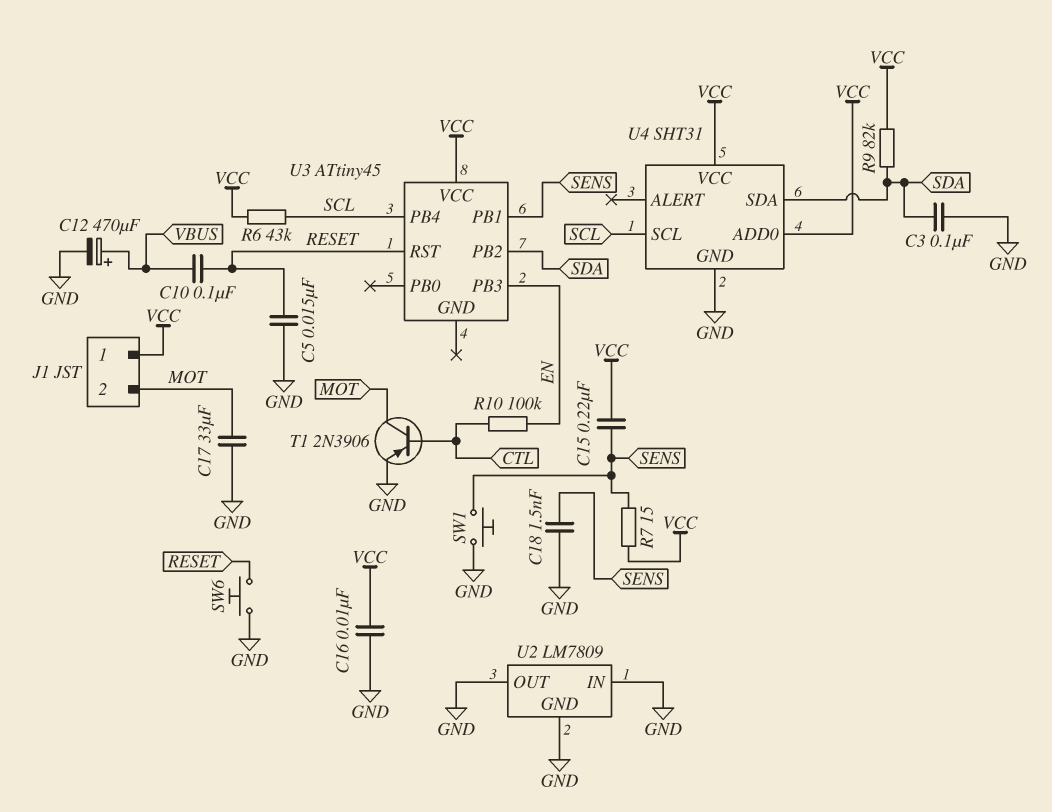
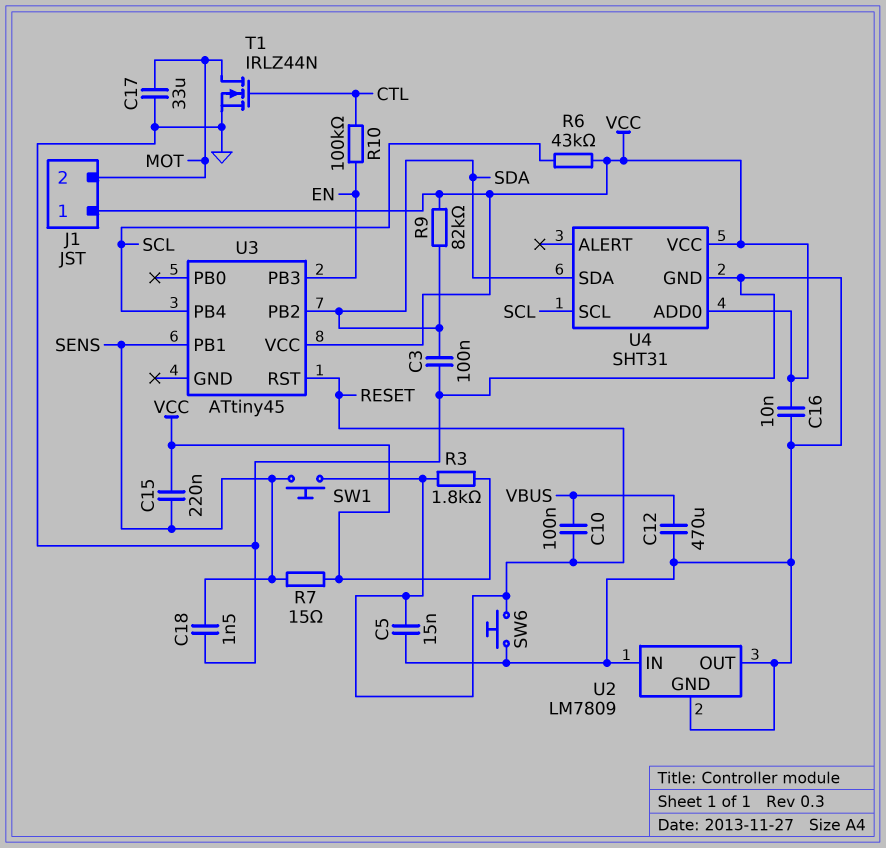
C12: 470uF (plus VBUS, minus GND) -> 470uF (GND, VBUS)
R3: none -> 1.8k (RESET, VCC)
SW1: button (GND, SENS) -> button (RESET, SENS)
T1: PNP 2N3906 (B CTL, C MOT, E GND) -> NMOS IRLZ44N (G CTL, D MOT, S GND)

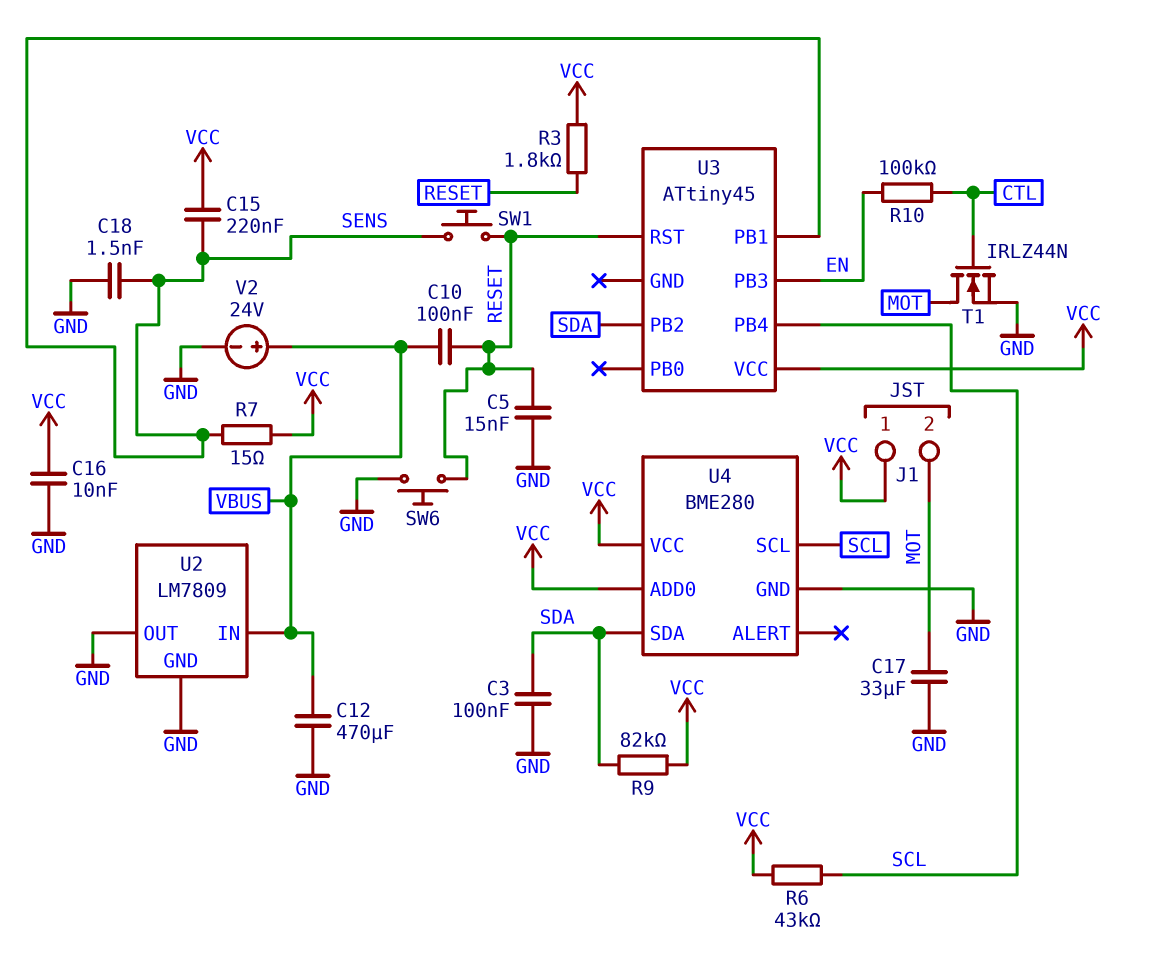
U2 pin IN: GND -> VBUS
U4: SHT31 -> BME280
V2: none -> 24V (plus VBUS, minus GND)

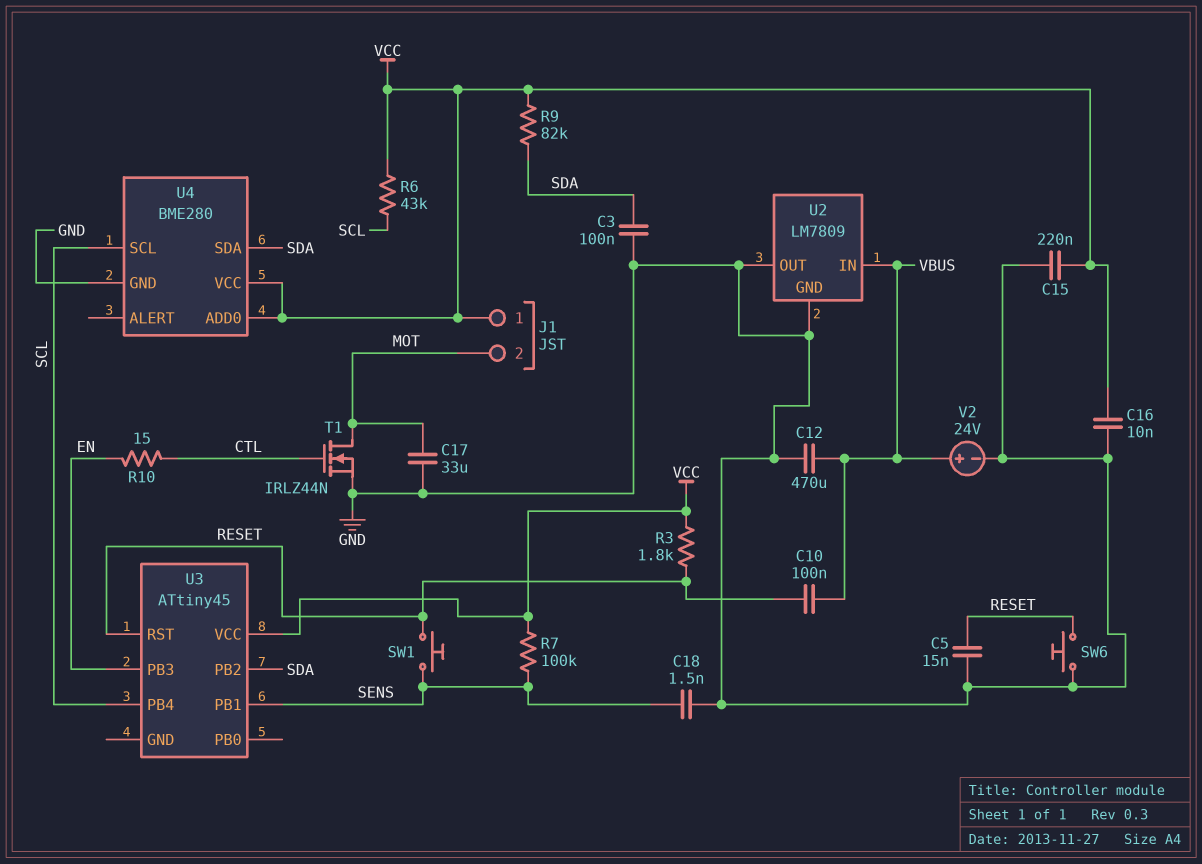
C15: 220nF (SENS, VCC) -> 220nF (GND, VCC)
R7: 15 (SENS, VCC) -> 100k (SENS, VCC)
R10: 100k (CTL, EN) -> 15 (CTL, EN)

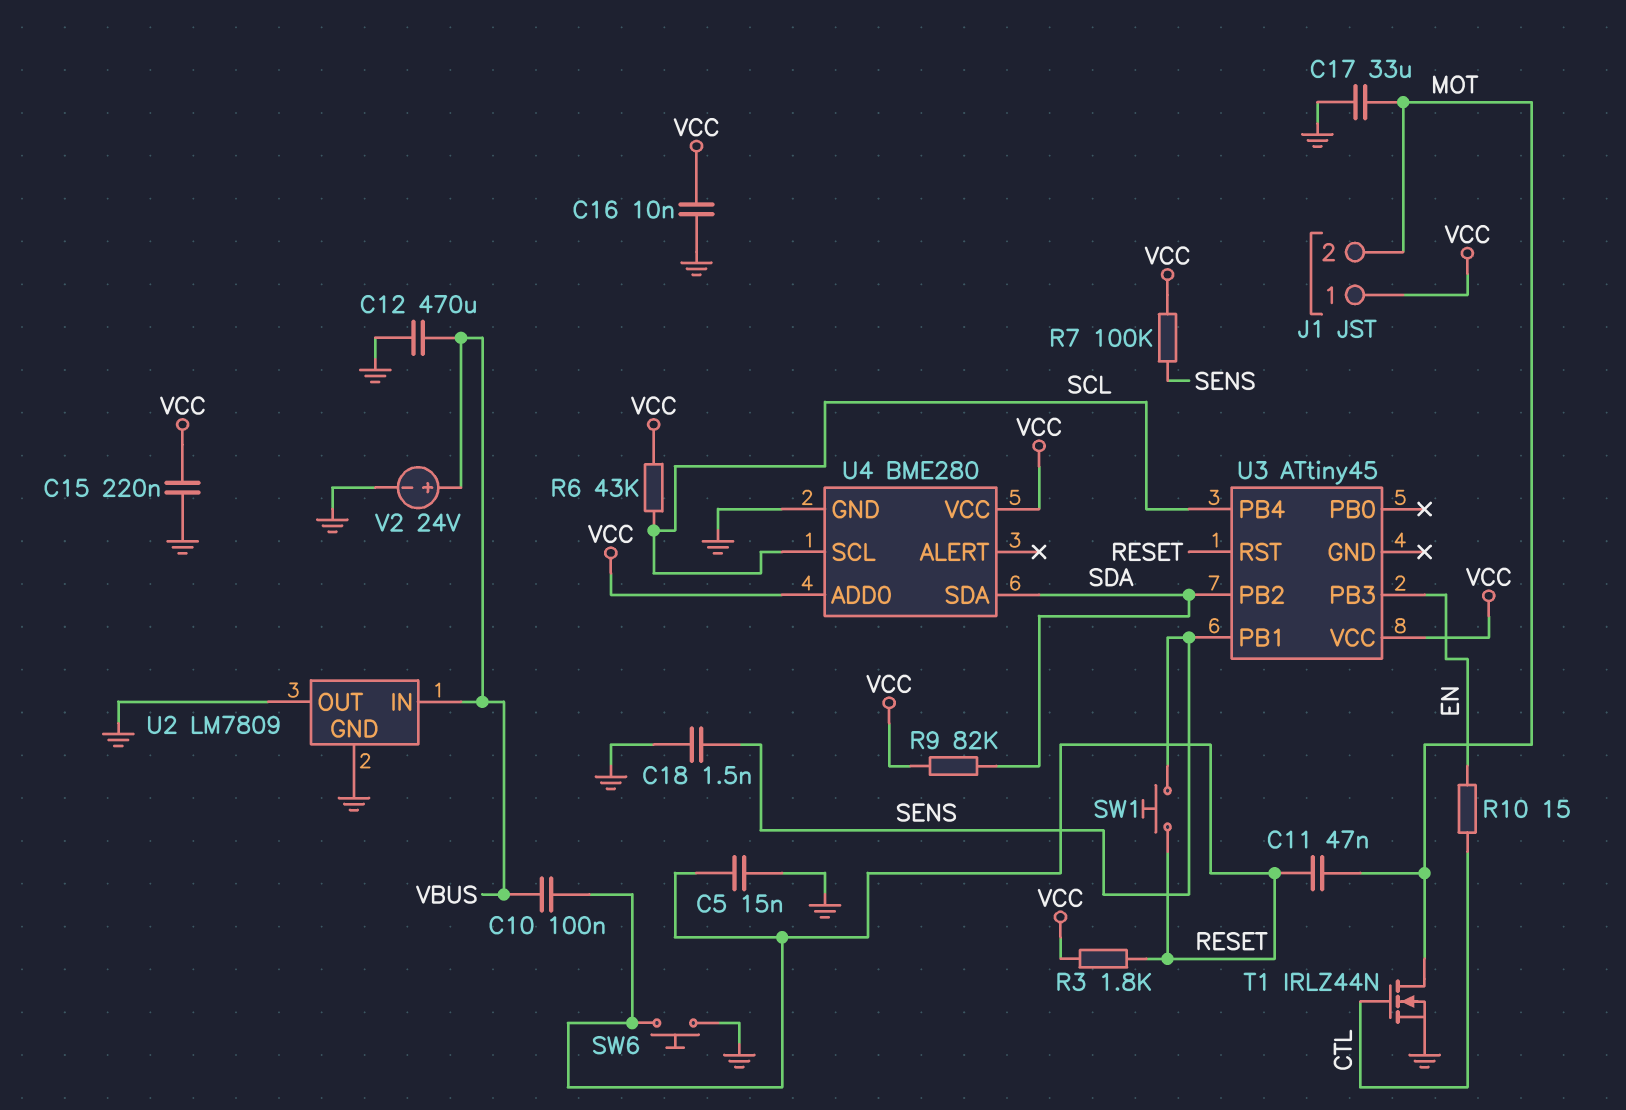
C3: 100nF (GND, SDA) -> none
C11: none -> 47nF (MOT, RESET)

